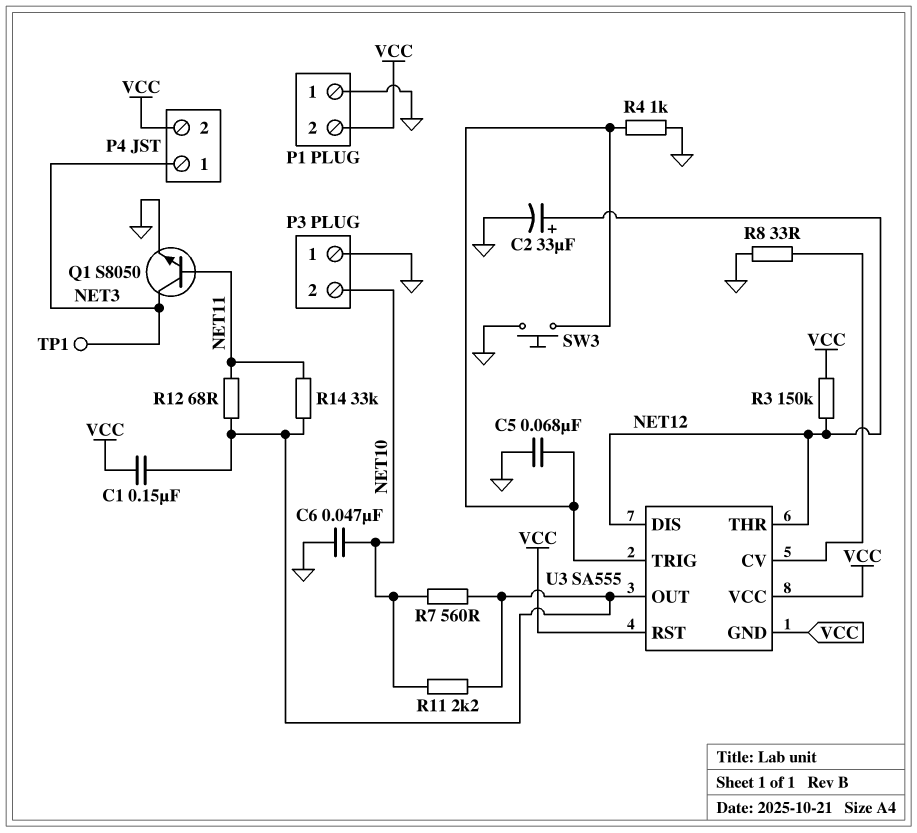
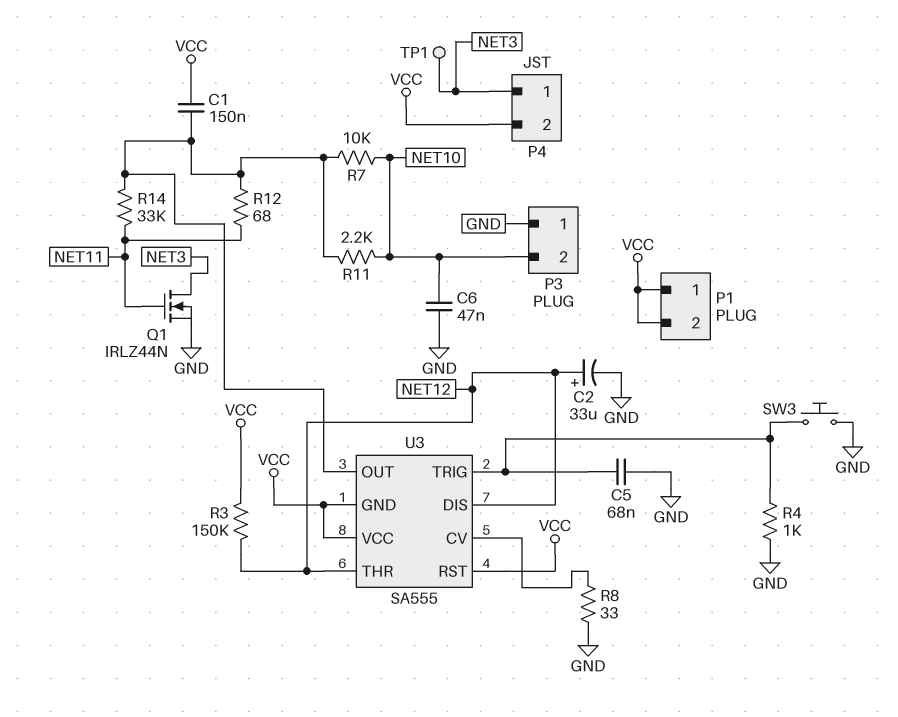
P1 pin 1: GND -> VCC
Q1: NPN S8050 (B NET11, C NET3, E GND) -> NMOS IRLZ44N (G NET11, D NET3, S GND)
R7: 560 (NET10, U3/OUT) -> 10k (NET10, U3/OUT)

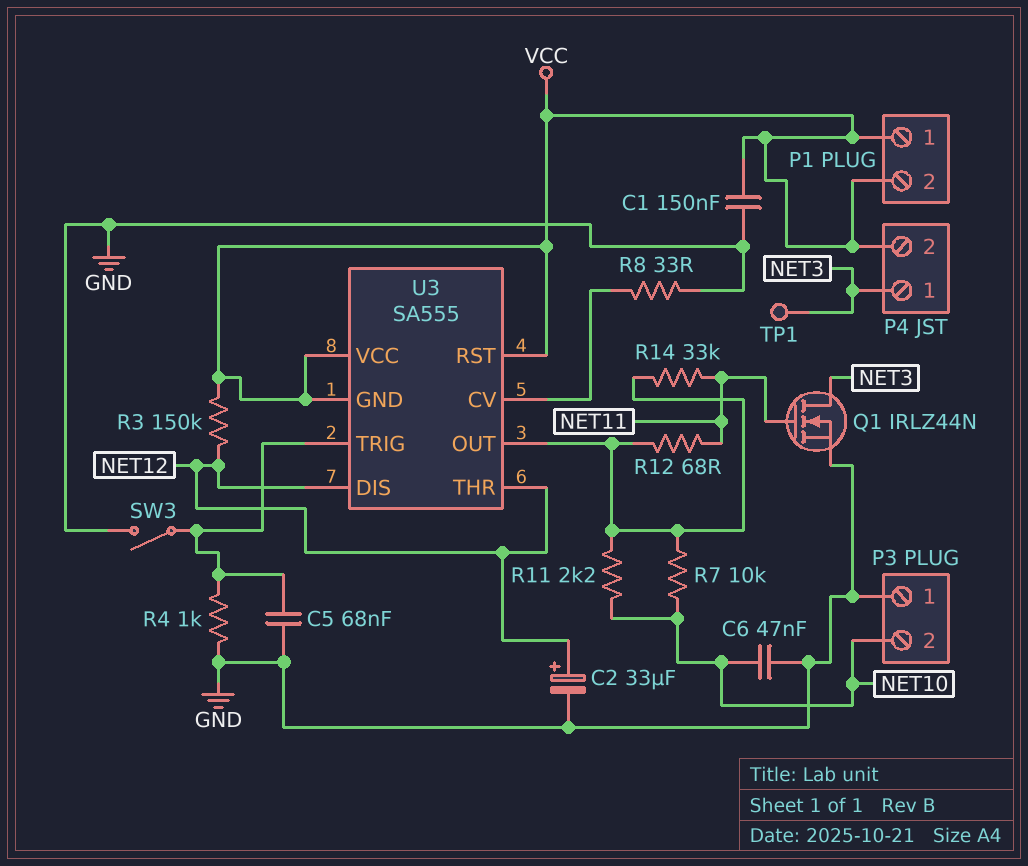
C1: 150nF (U3/OUT, VCC) -> 150nF (GND, VCC)
SW3: button (GND, U3/TRIG) -> switch (GND, U3/TRIG)

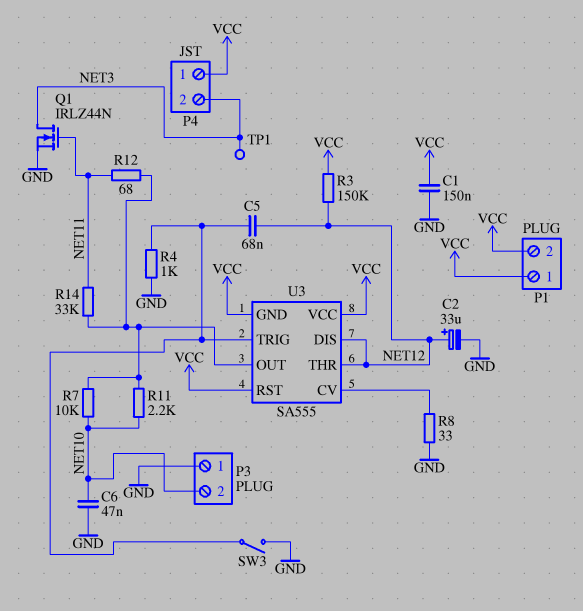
C5: 68nF (GND, U3/TRIG) -> 68nF (NET12, U3/TRIG)
P4 pin 1: NET3 -> VCC
P4 pin 2: VCC -> NET3

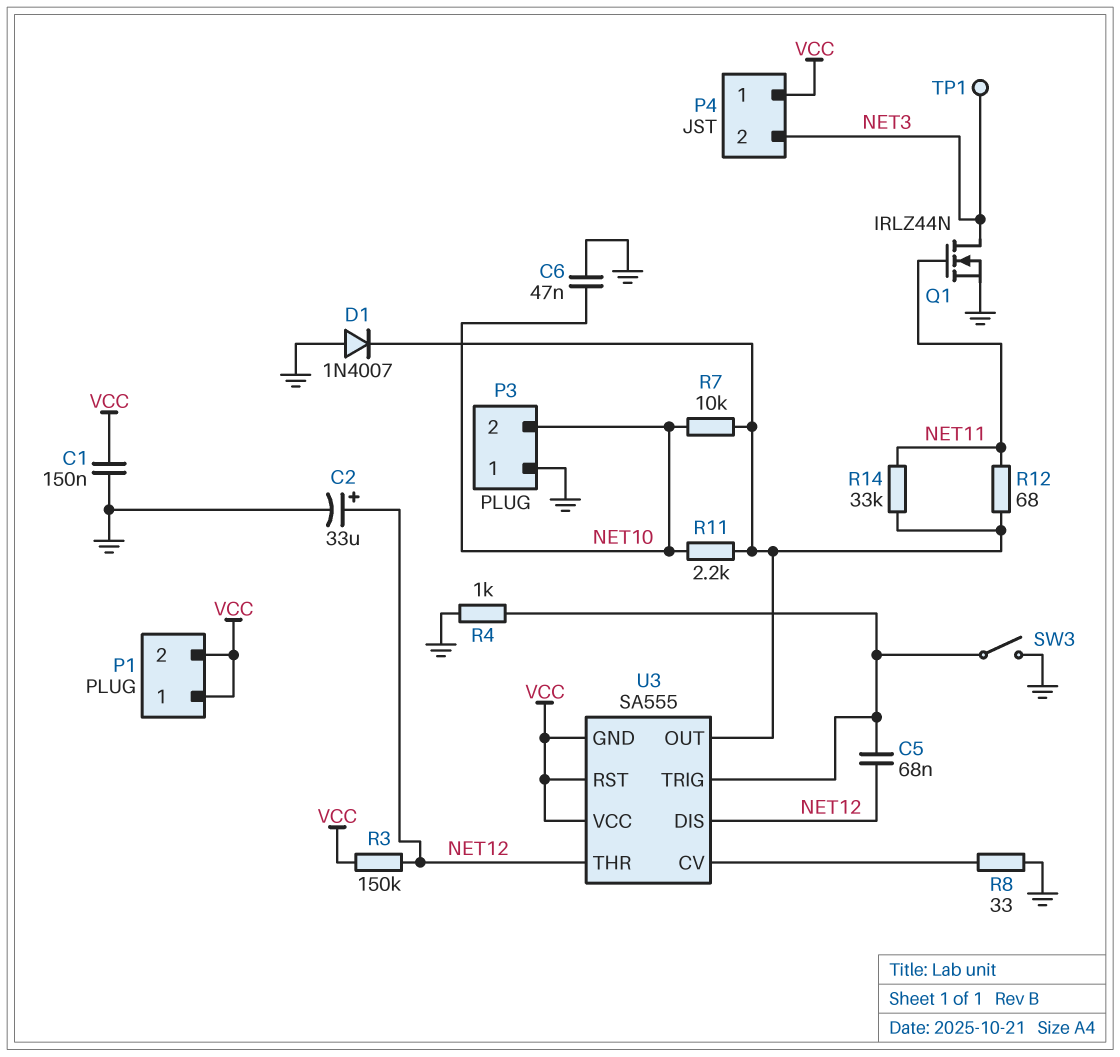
D1: none -> diode 1N4007 (A GND, K U3/OUT)

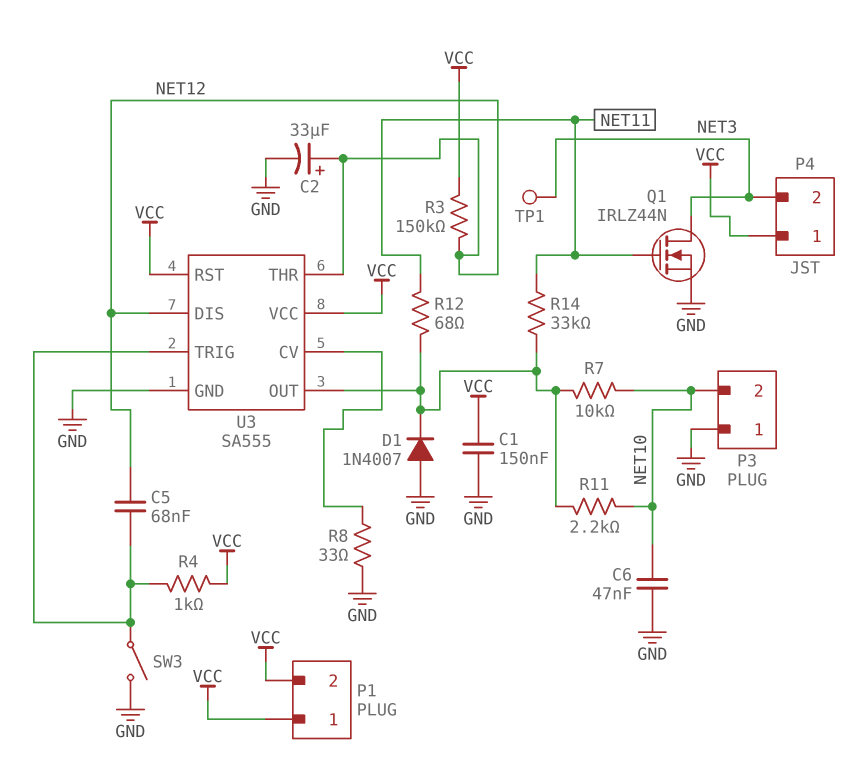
R4: 1k (GND, U3/TRIG) -> 1k (U3/TRIG, VCC)
U3 pin GND: VCC -> GND

